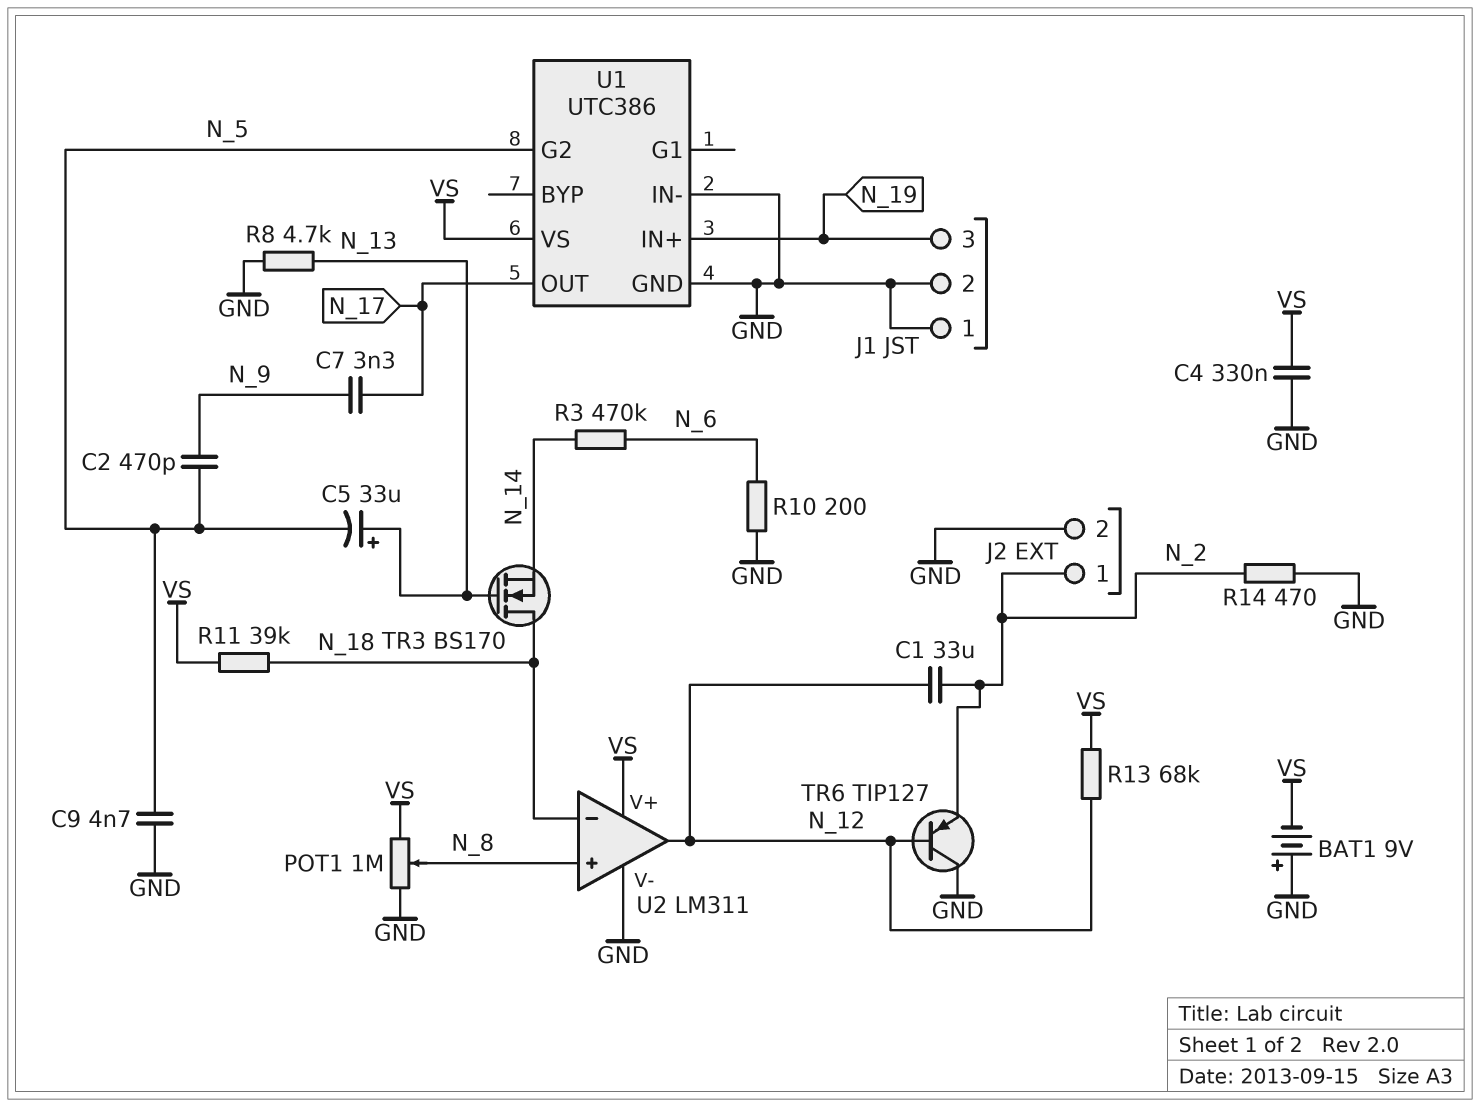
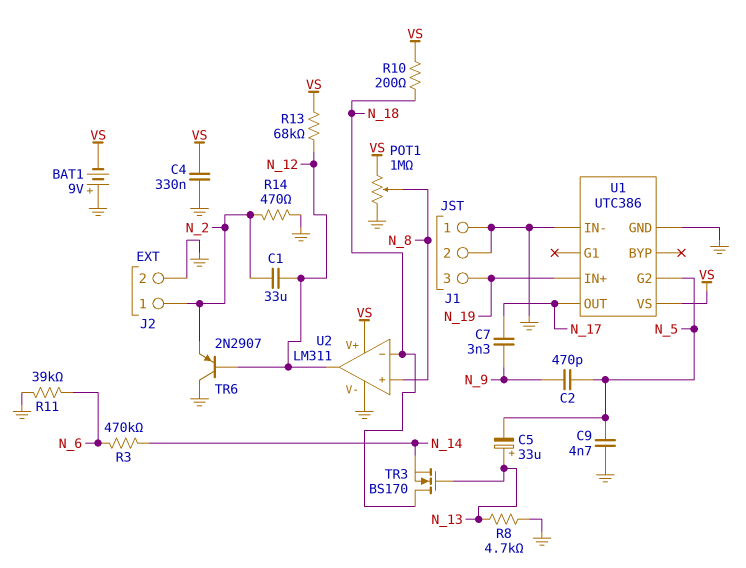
R10: 200 (GND, N_6) -> 200 (N_18, VS)
R11: 39k (N_18, VS) -> 39k (GND, N_6)
TR6: PNP TIP127 (B N_12, C GND, E N_2) -> PNP 2N2907 (B N_12, C GND, E N_2)

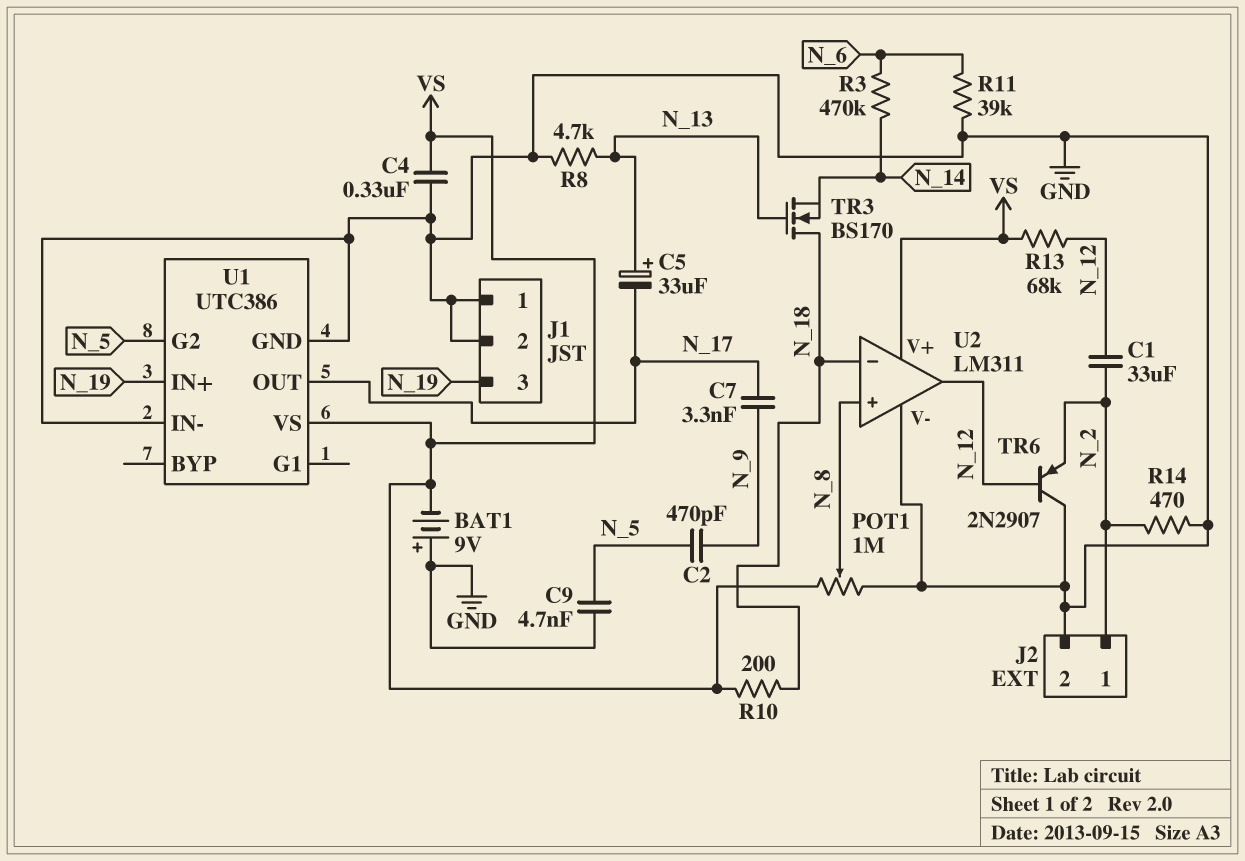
C5: 33uF (plus N_13, minus N_5) -> 33uF (plus N_13, minus N_17)

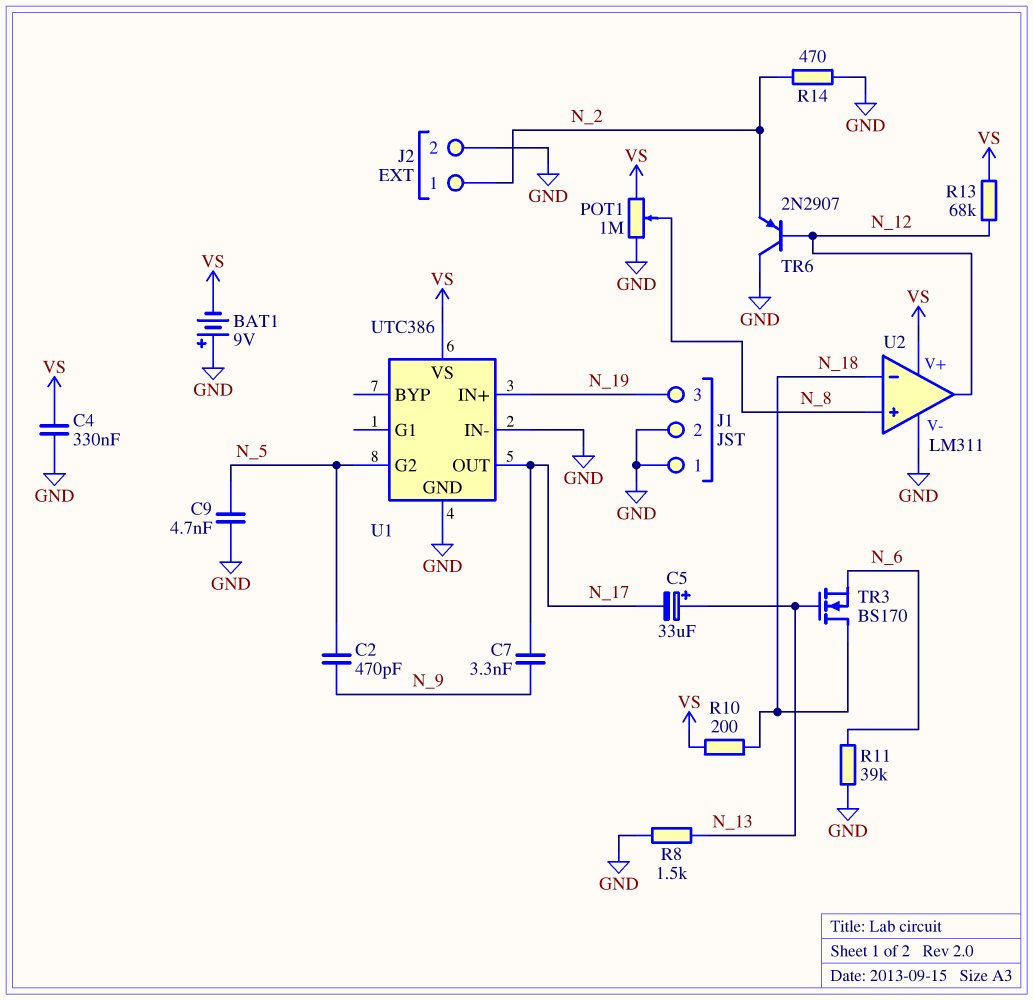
C1: 33uF (N_2, N_12) -> none
R3: 470k (N_6, N_14) -> none
R8: 4.7k (GND, N_13) -> 1.5k (GND, N_13)
TR3: NMOS BS170 (G N_13, D N_18, S N_14) -> NMOS BS170 (G N_13, D N_18, S N_6)

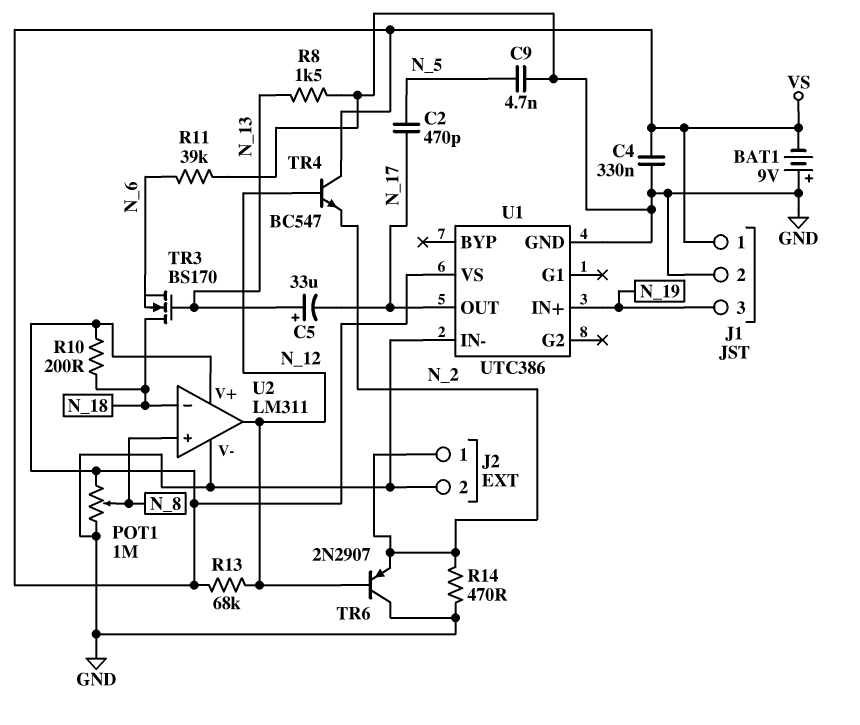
C2: 470pF (N_5, N_9) -> 470pF (N_5, N_17)
C7: 3.3nF (N_9, N_17) -> none
J1 pin 1: GND -> VS
TR4: none -> NPN BC547 (B N_12, C VS, E N_2)
U1 pin G2: N_5 -> none

